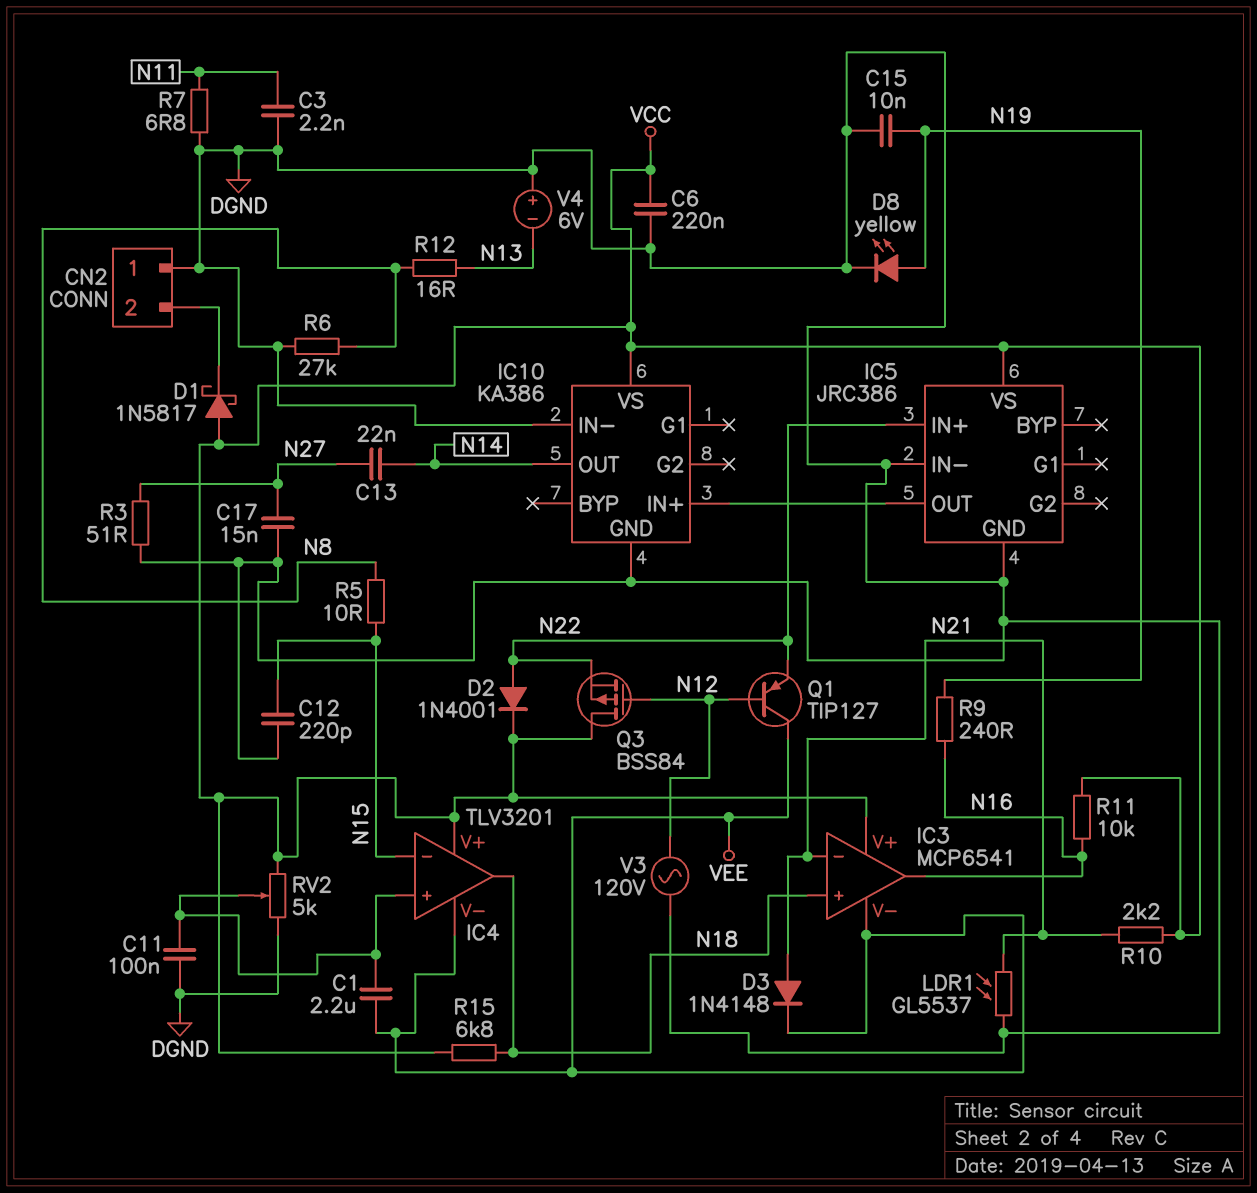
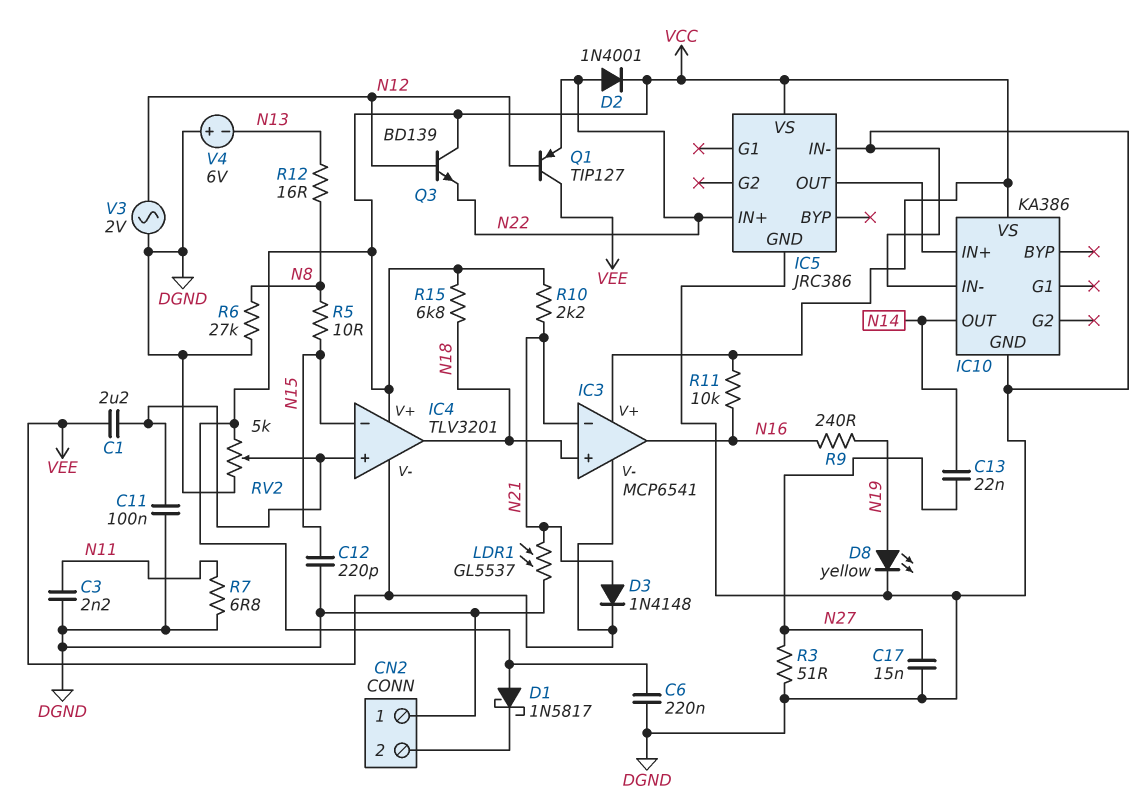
C15: 10nF (DGND, N19) -> none
Q3: PMOS BSS84 (G N12, D VCC, S N22) -> NPN BD139 (B N12, C VCC, E N22)
V3: AC 120V (DGND, N12) -> AC 2V (DGND, N12)

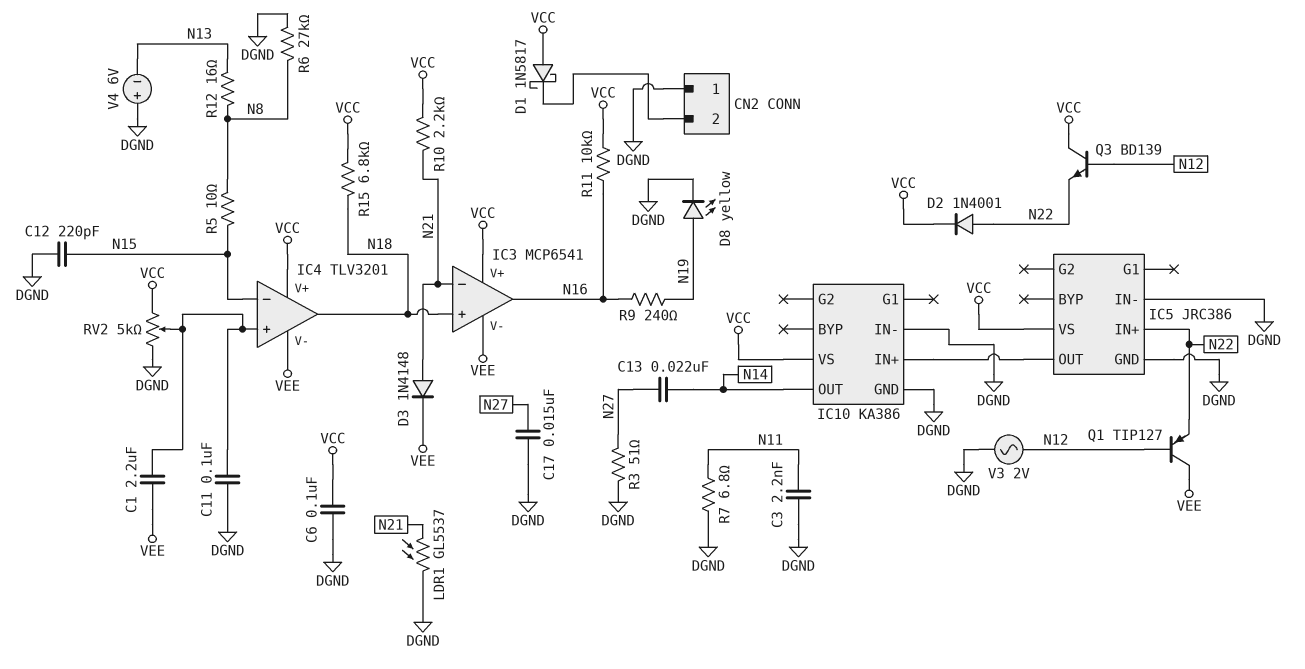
C6: 220nF (DGND, VCC) -> 100nF (DGND, VCC)

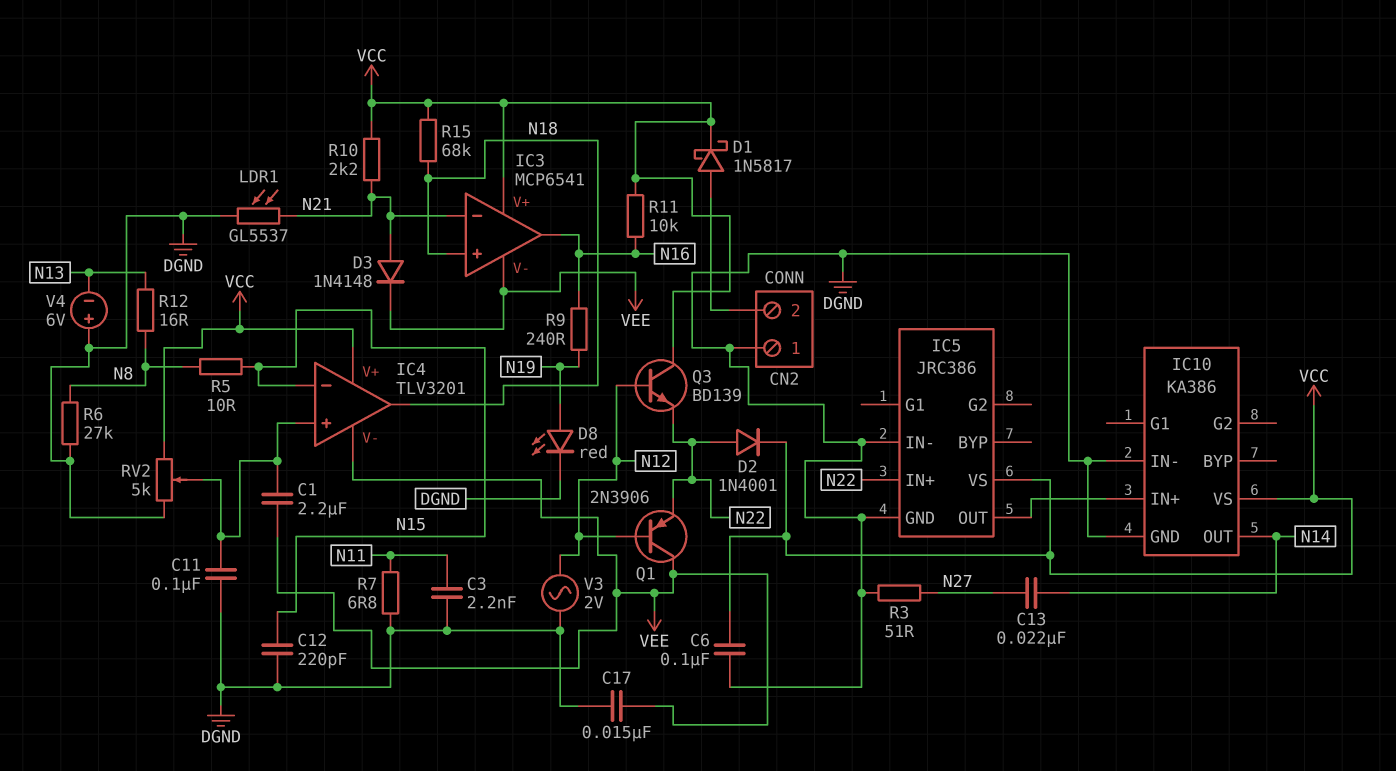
C17: 15nF (DGND, N27) -> 15nF (DGND, VEE)
D1: schottky 1N5817 (A VCC, K CN2/2) -> schottky 1N5817 (A CN2/2, K VCC)
D8: LED yellow (A N19, K DGND) -> LED red (A N19, K DGND)
Q1: PNP TIP127 (B N12, C VEE, E N22) -> PNP 2N3906 (B N12, C VEE, E N22)
R15: 6.8k (N18, VCC) -> 68k (N18, VCC)

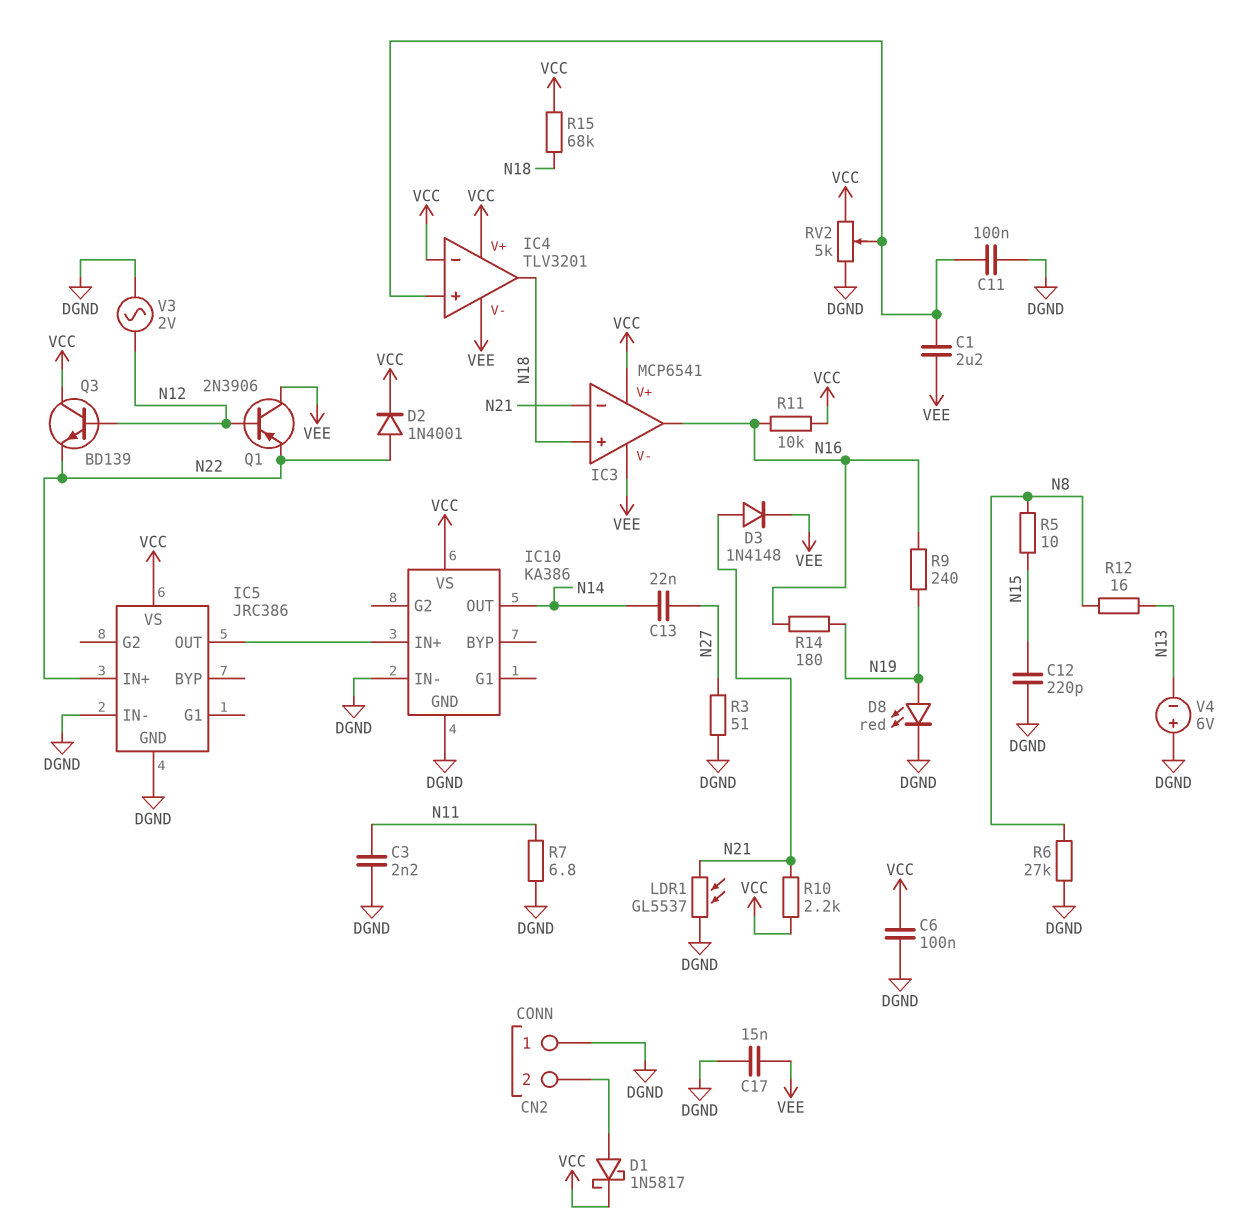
IC4 pin in-: N15 -> VCC
R14: none -> 180 (N16, N19)

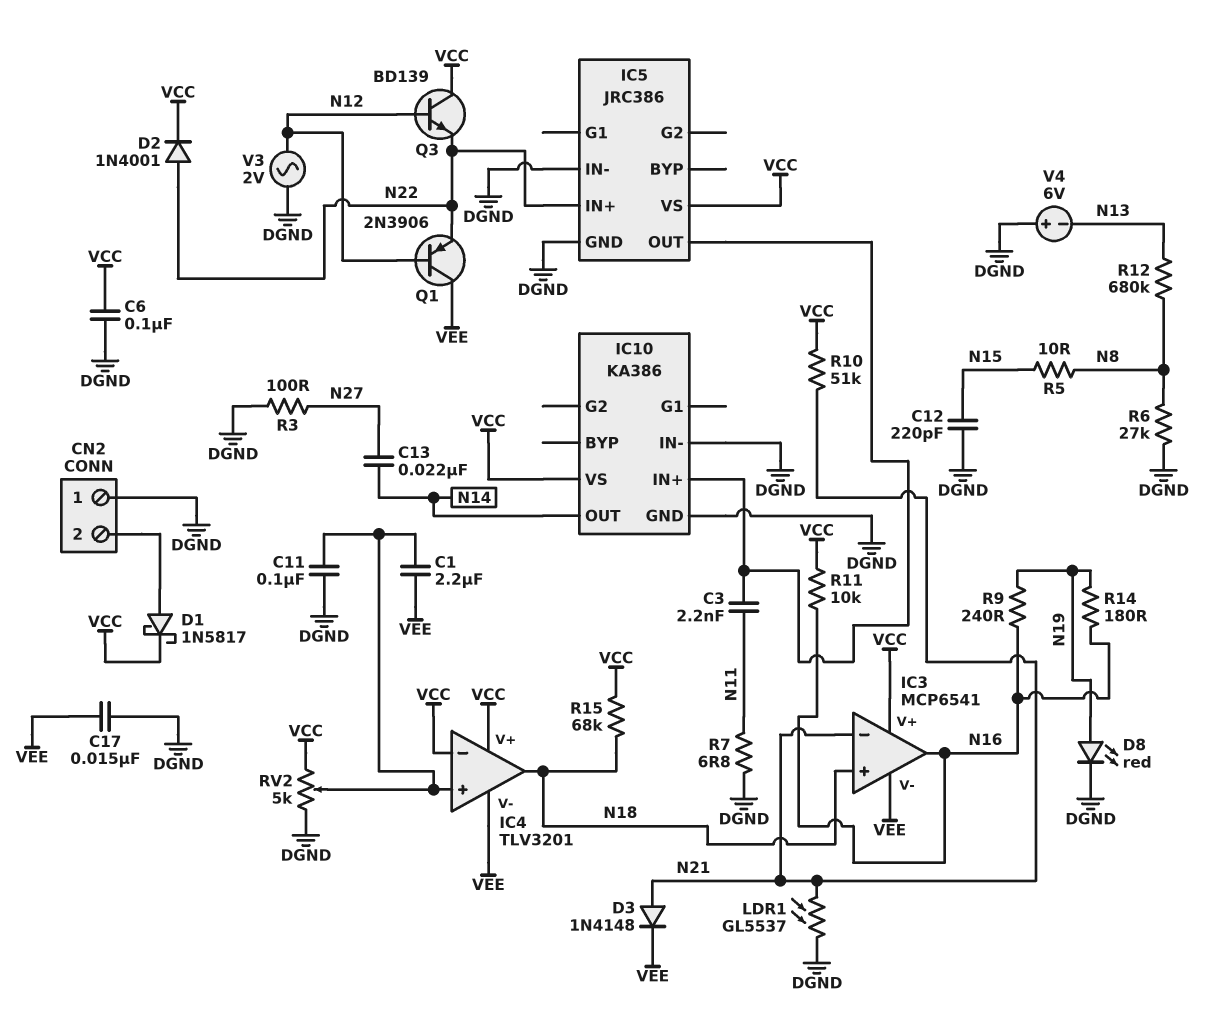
C3: 2.2nF (DGND, N11) -> 2.2nF (IC5/OUT, N11)
R3: 51 (DGND, N27) -> 100 (DGND, N27)
R10: 2.2k (N21, VCC) -> 51k (N21, VCC)
R12: 16 (N8, N13) -> 680k (N8, N13)

